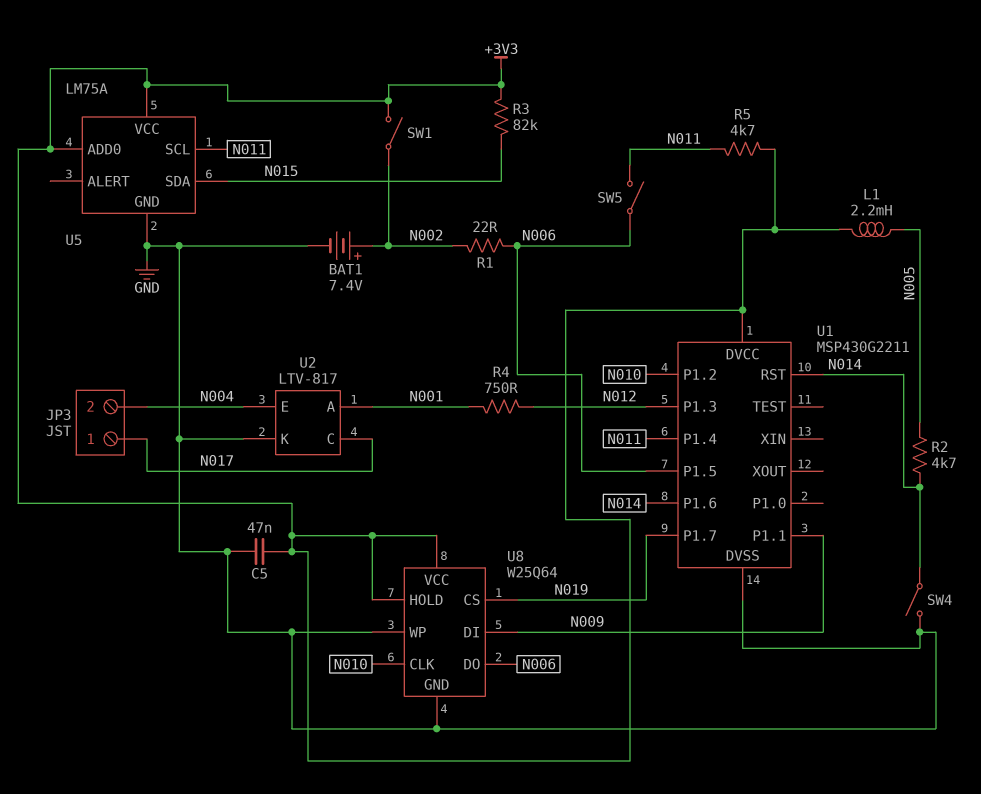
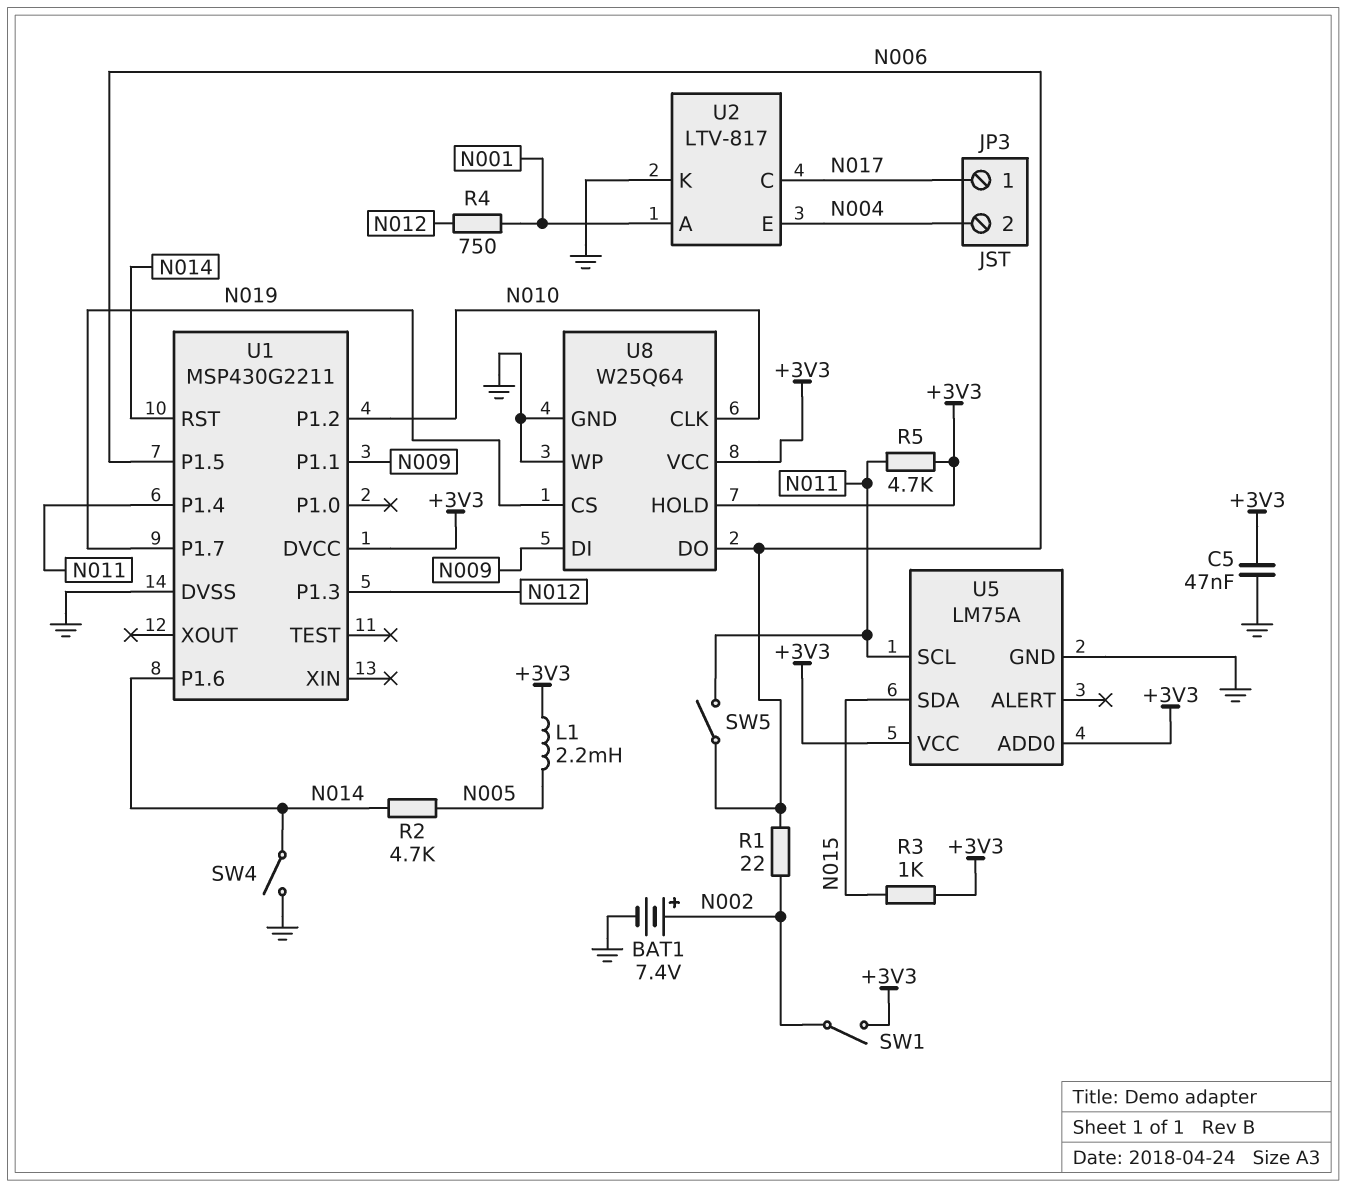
R3: 82k (+3V3, N015) -> 1k (+3V3, N015)

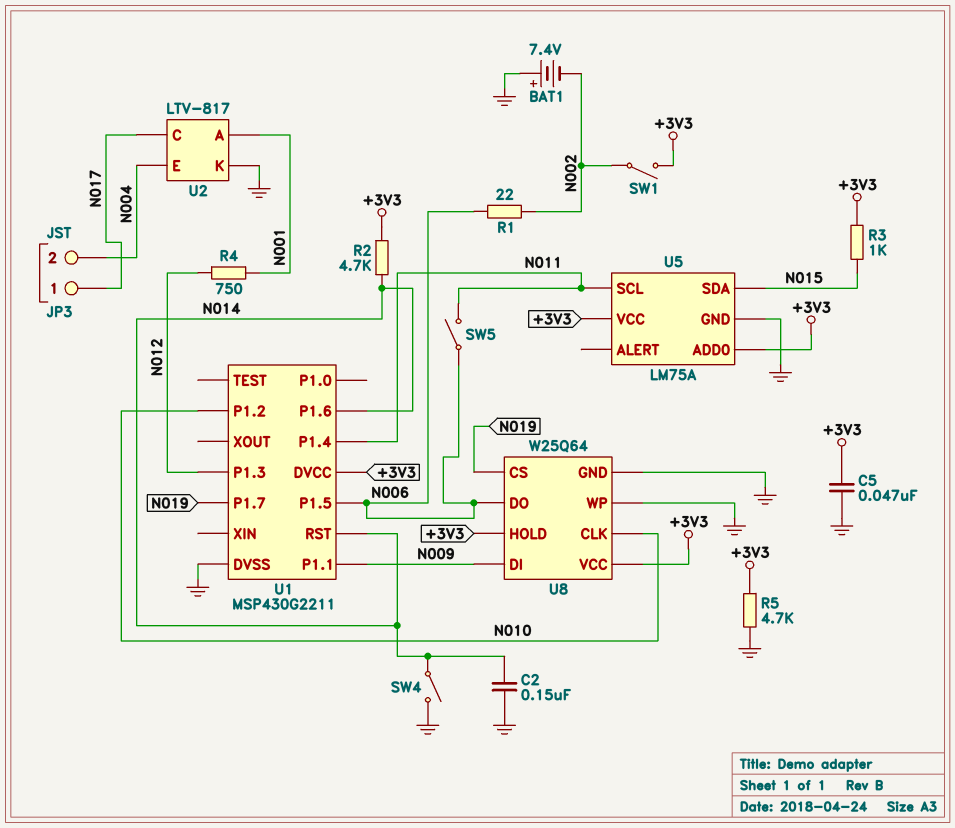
BAT1: 7.4V (plus N002, minus GND) -> 7.4V (plus GND, minus N002)
C2: none -> 150nF (GND, N014)
L1: 2.2mH (+3V3, N005) -> none
R2: 4.7k (N005, N014) -> 4.7k (+3V3, N014)
R5: 4.7k (+3V3, N011) -> 4.7k (+3V3, GND)

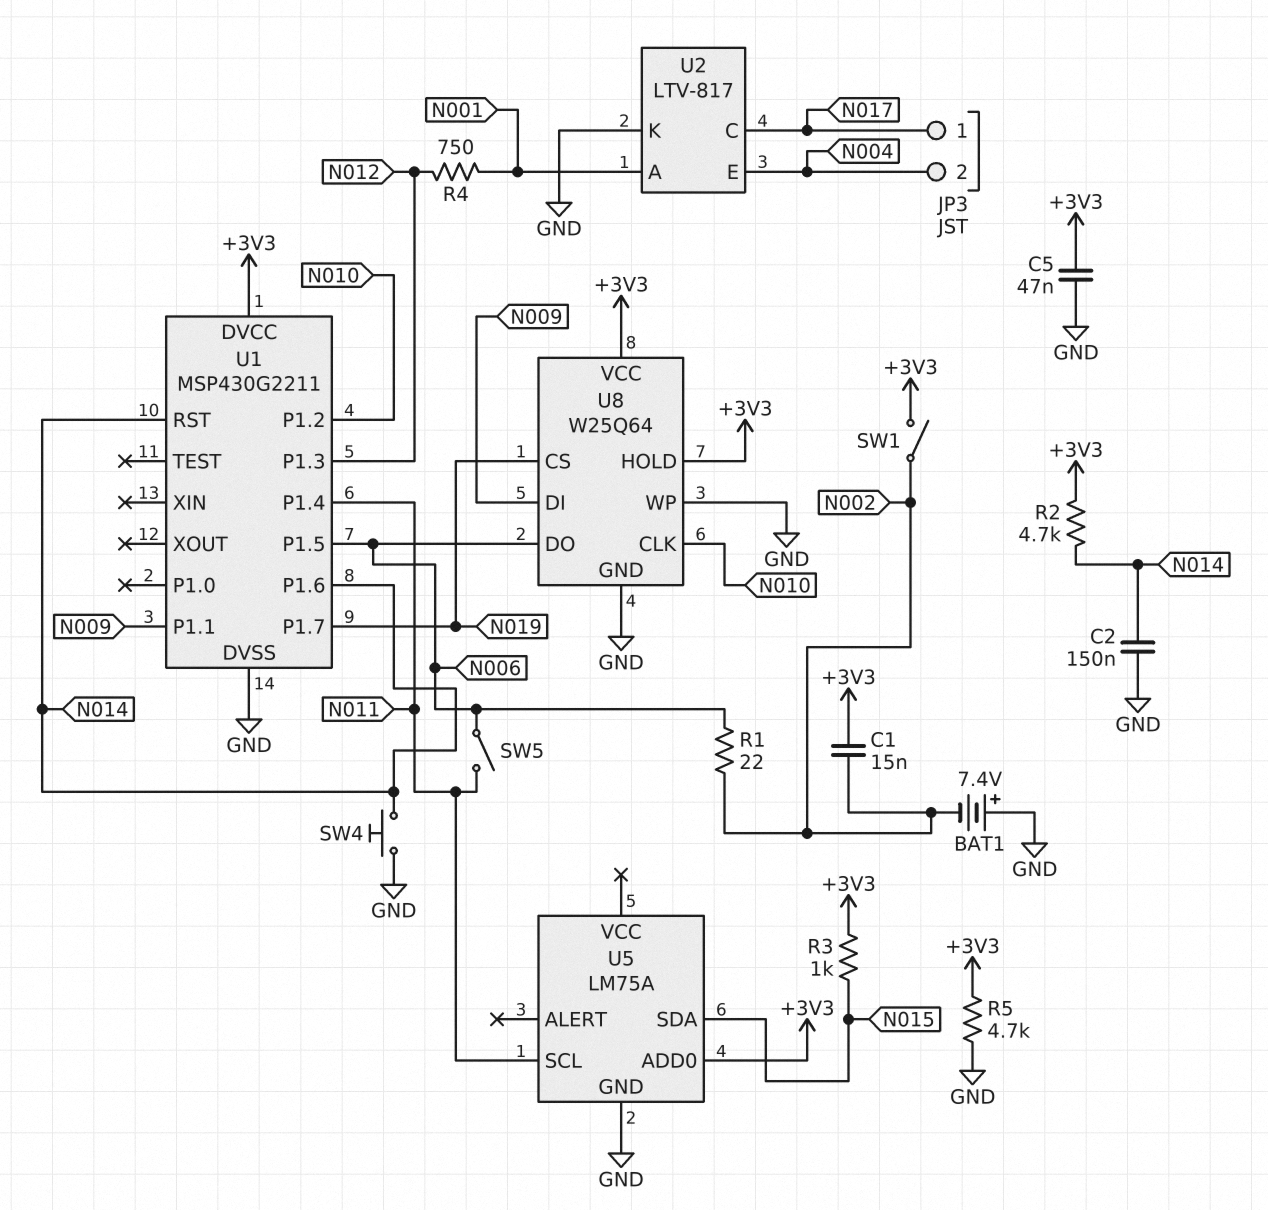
C1: none -> 15nF (+3V3, N002)
SW4: switch (GND, N014) -> button (GND, N014)
U5 pin VCC: +3V3 -> none

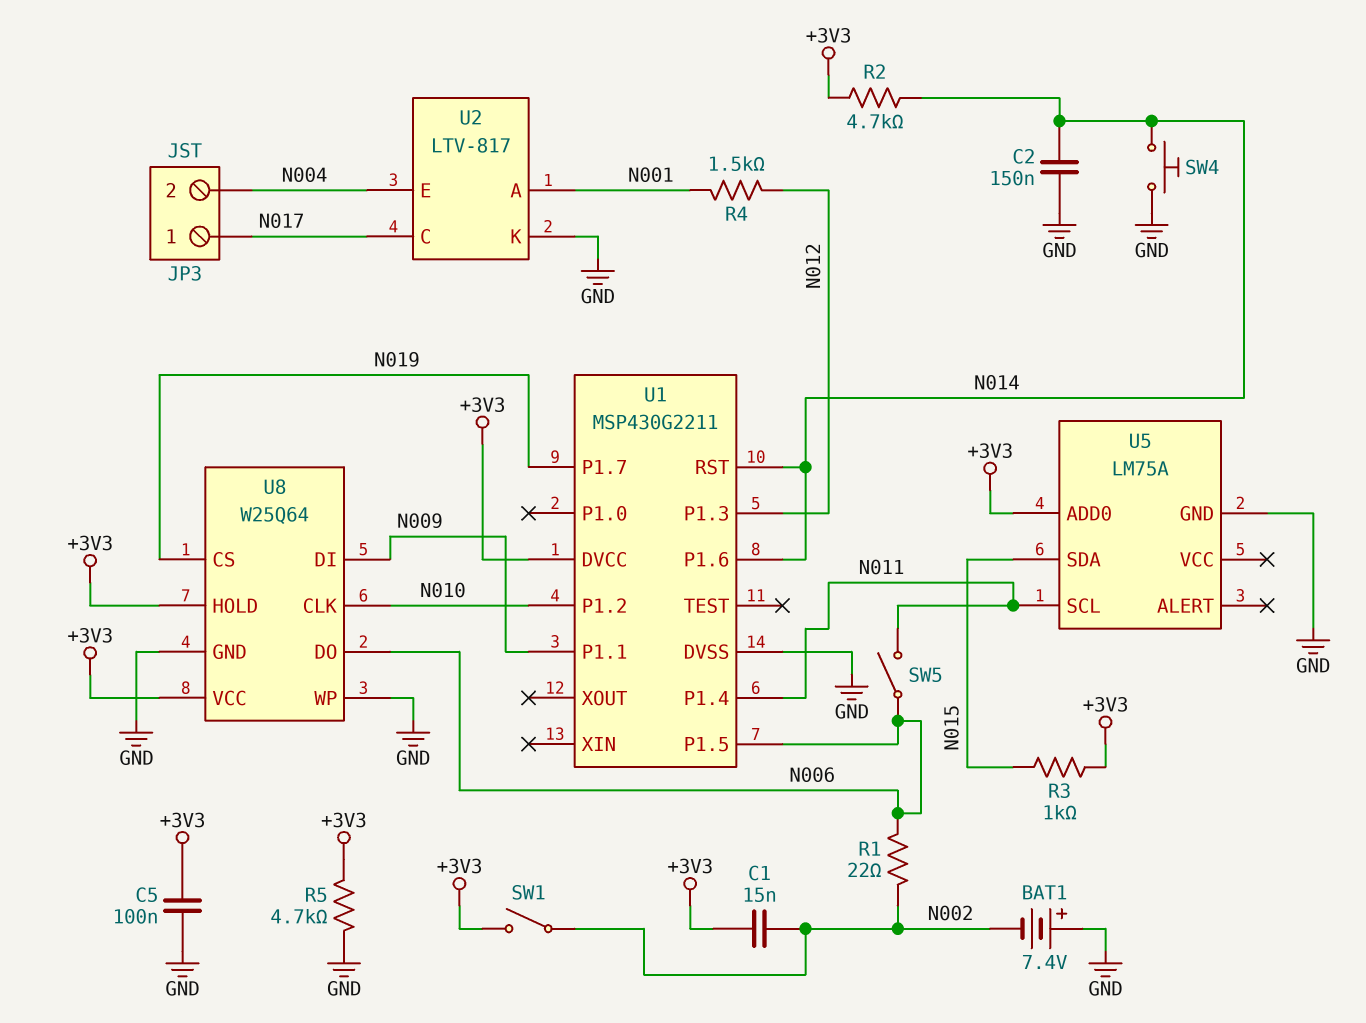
C5: 47nF (+3V3, GND) -> 100nF (+3V3, GND)
R4: 750 (N001, N012) -> 1.5k (N001, N012)

